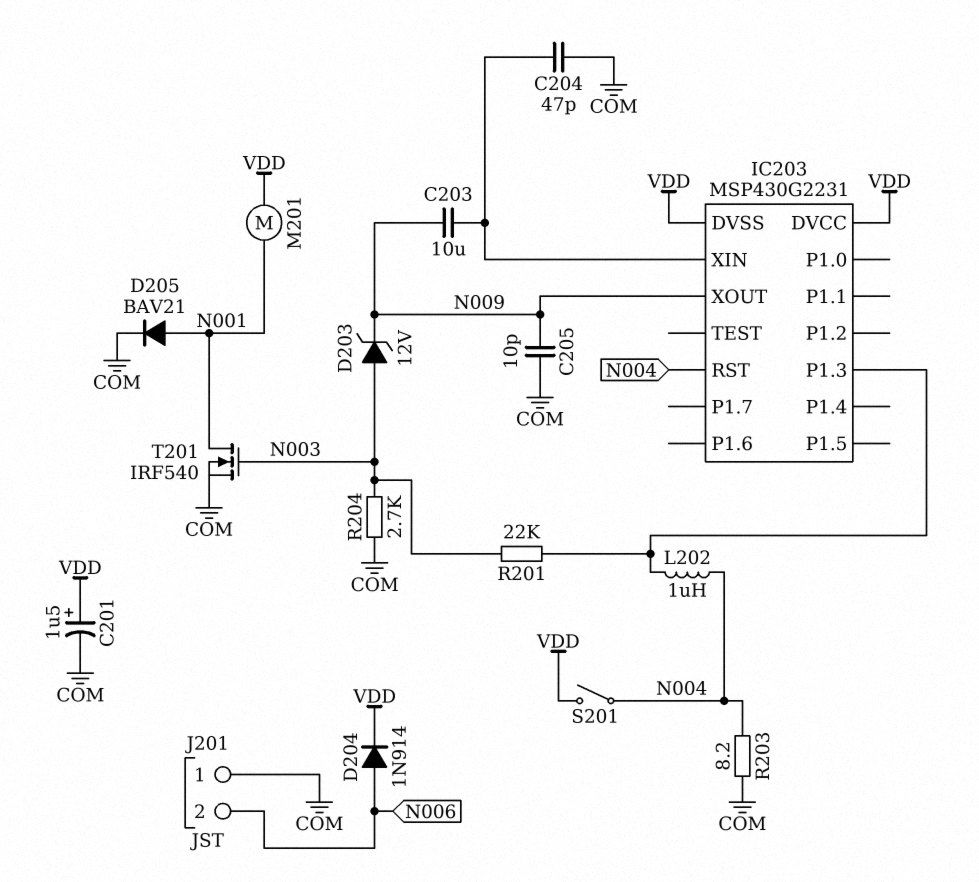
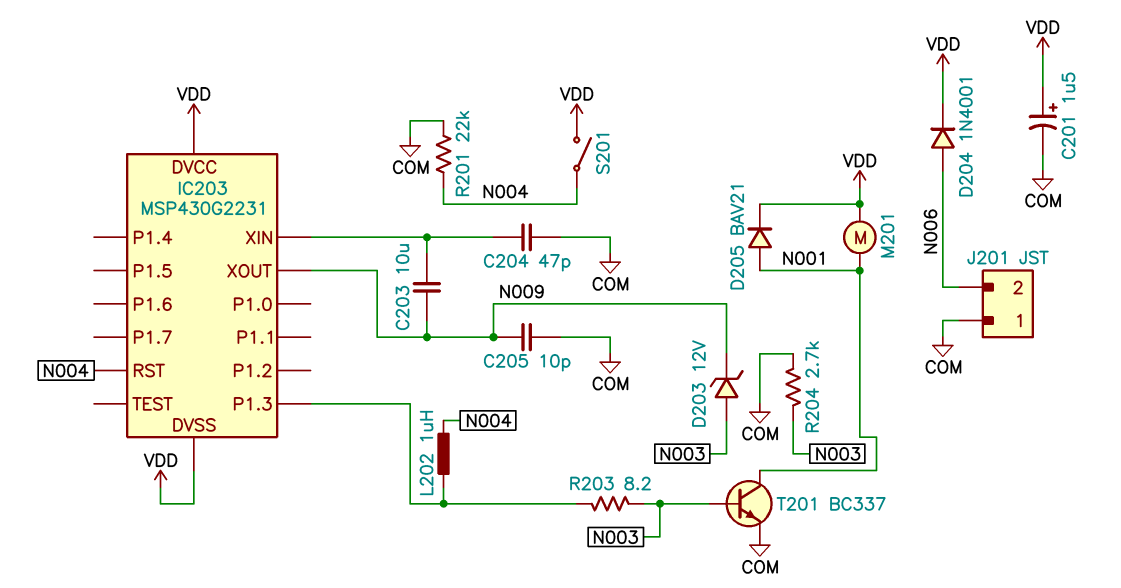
D204: diode 1N914 (A N006, K VDD) -> diode 1N4001 (A N006, K VDD)
D205: diode BAV21 (A N001, K COM) -> diode BAV21 (A N001, K VDD)
R201: 22k (IC203/P1.3, N003) -> 22k (COM, N004)
R203: 8.2 (COM, N004) -> 8.2 (IC203/P1.3, N003)
T201: NMOS IRF540 (G N003, D N001, S COM) -> NPN BC337 (B N003, C N001, E COM)

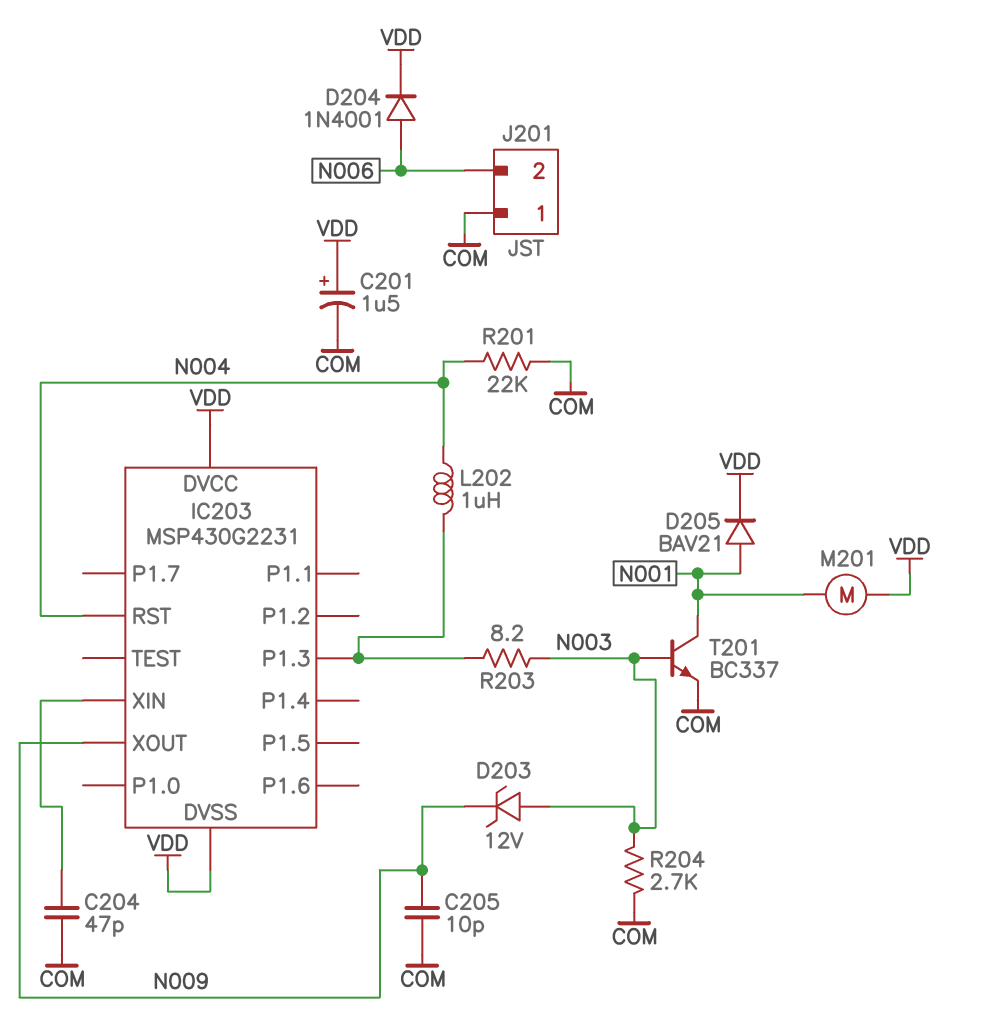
C203: 10uF (IC203/XIN, N009) -> none
S201: switch (N004, VDD) -> none

